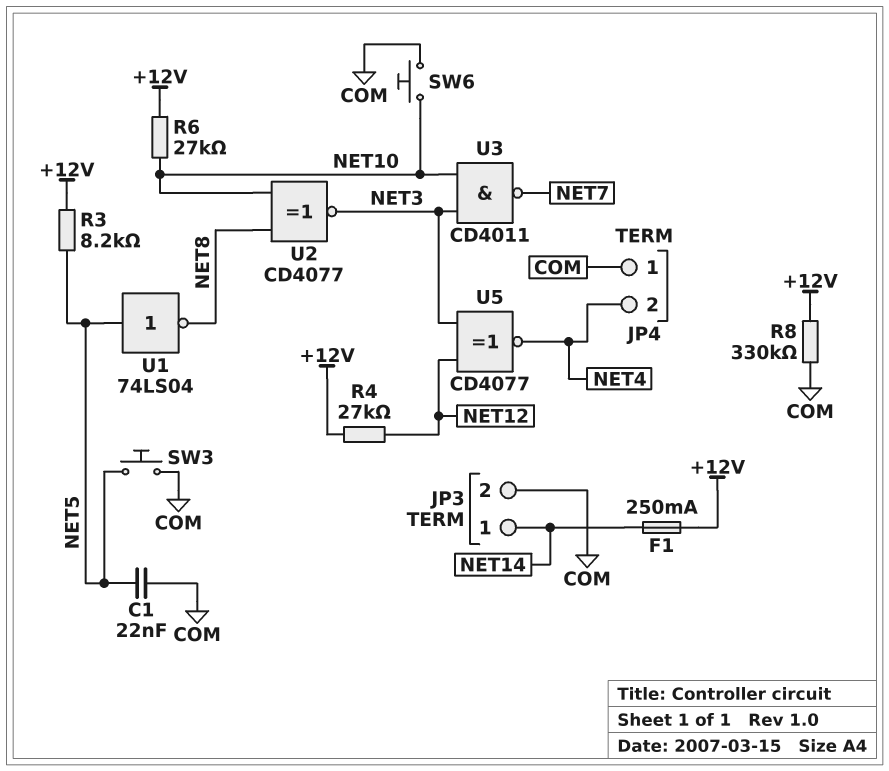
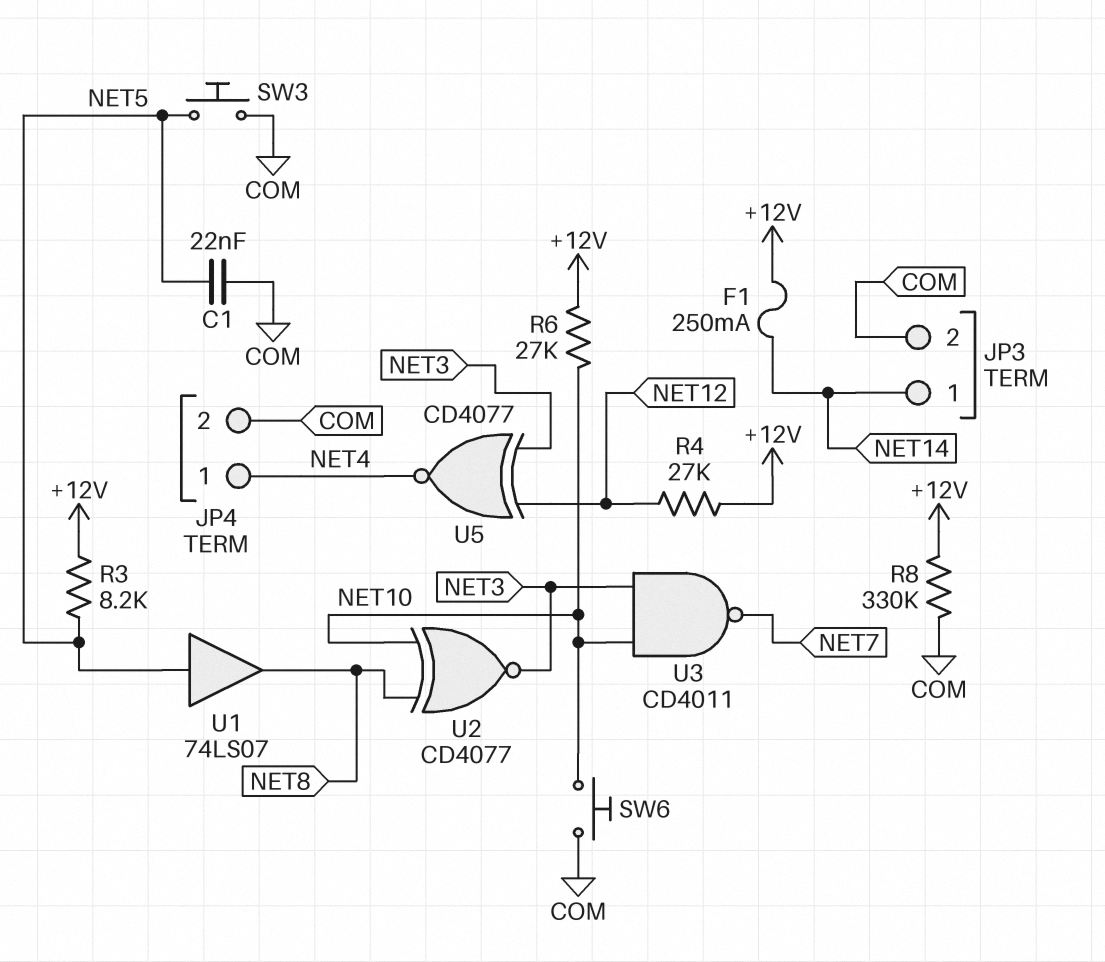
JP4 pin 1: COM -> NET4
JP4 pin 2: NET4 -> COM
U1: NOT 74LS04 (in NET5, out NET8) -> buffer 74LS07 (in NET5, out NET8)

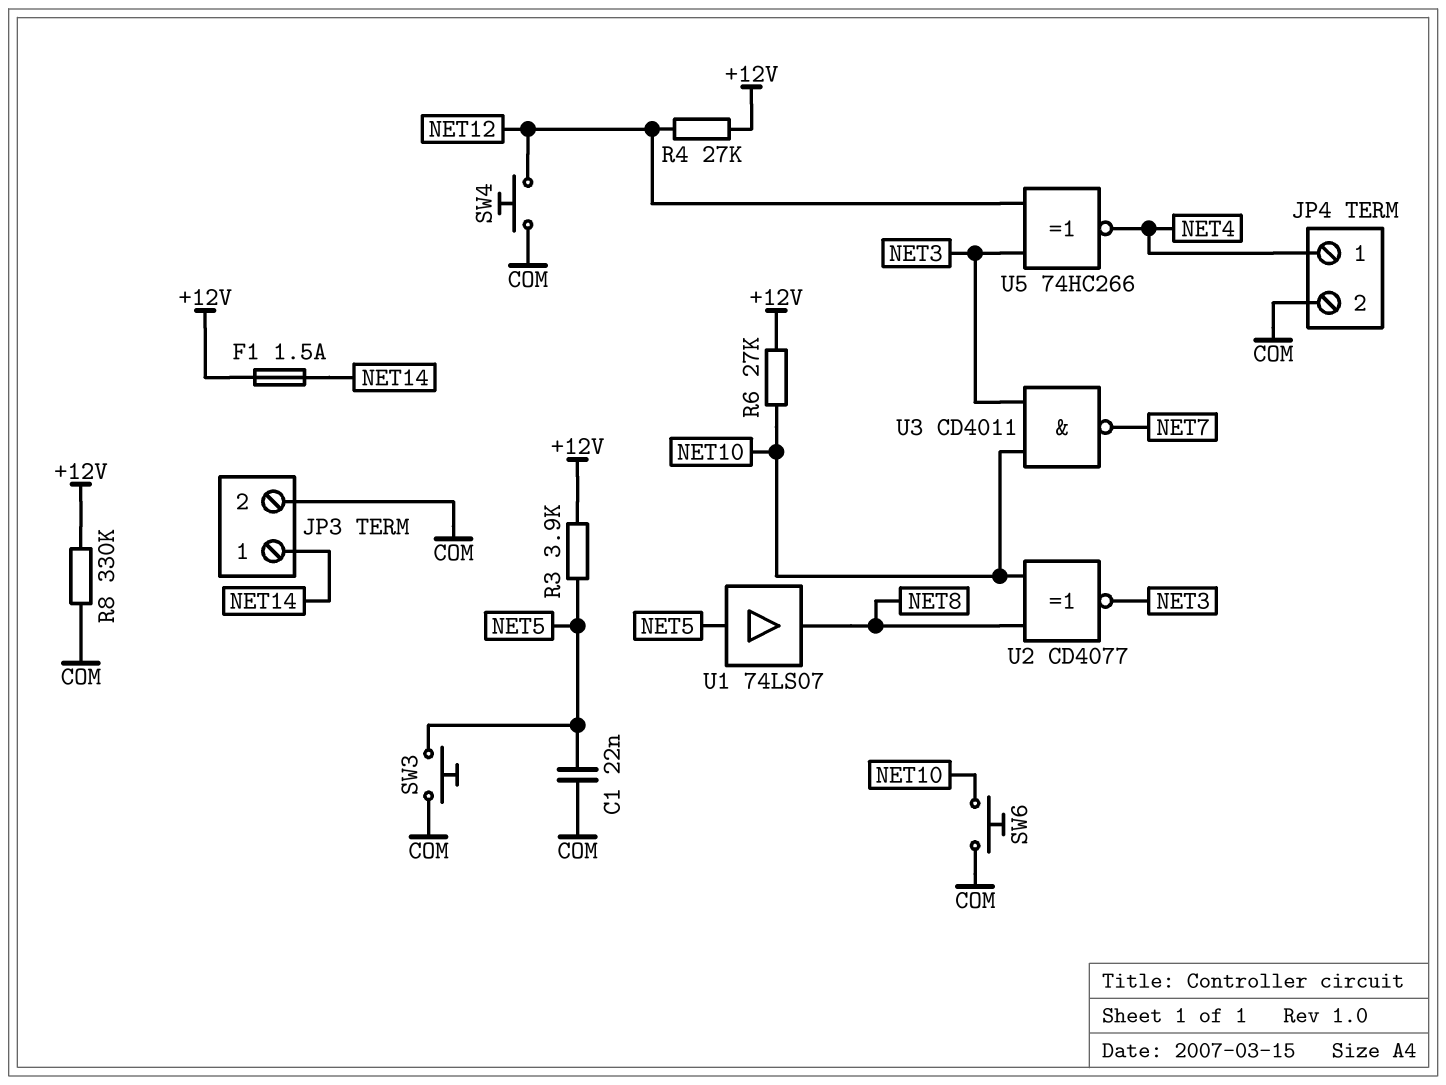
F1: 250mA (+12V, NET14) -> 1.5A (+12V, NET14)
R3: 8.2k (+12V, NET5) -> 3.9k (+12V, NET5)
SW4: none -> button (COM, NET12)
U5: XNOR CD4077 (in NET3, in NET12, out NET4) -> XNOR 74HC266 (in NET3, in NET12, out NET4)

